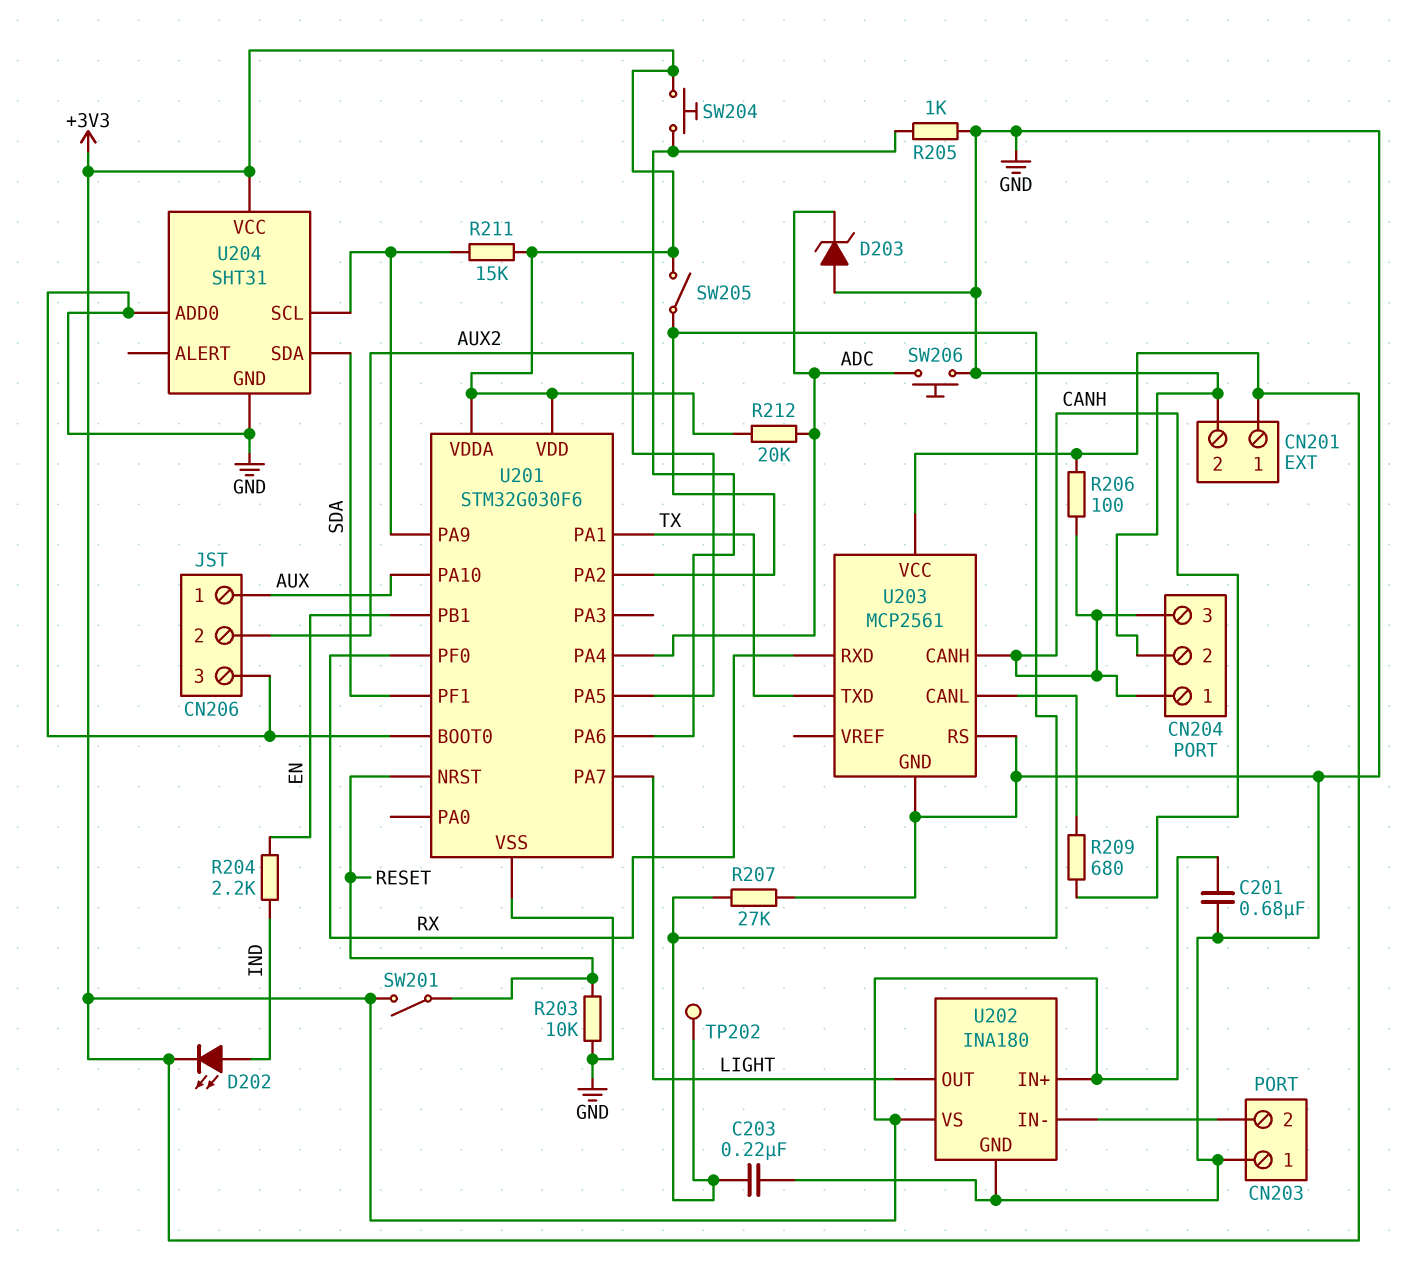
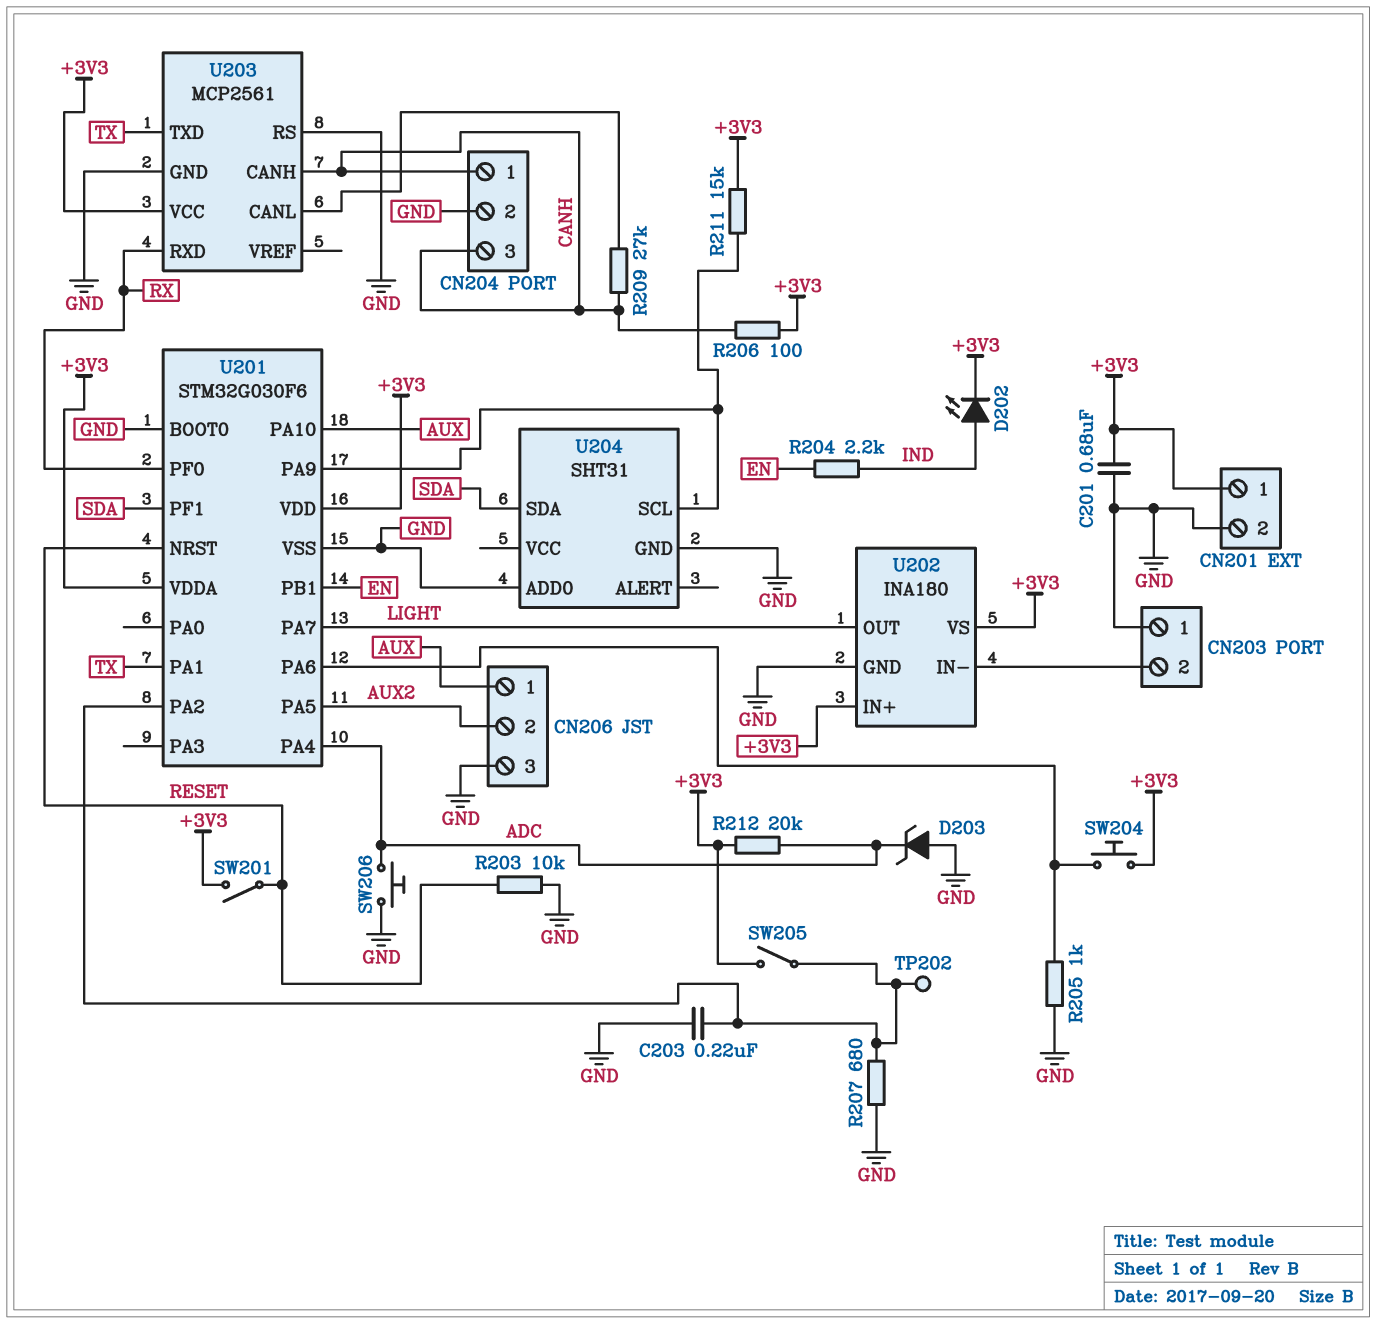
R207: 27k (GND, U201/PA2) -> 680 (GND, U201/PA2)
R209: 680 (CANH, U203/CANL) -> 27k (CANH, U203/CANL)
U204 pin VCC: +3V3 -> none

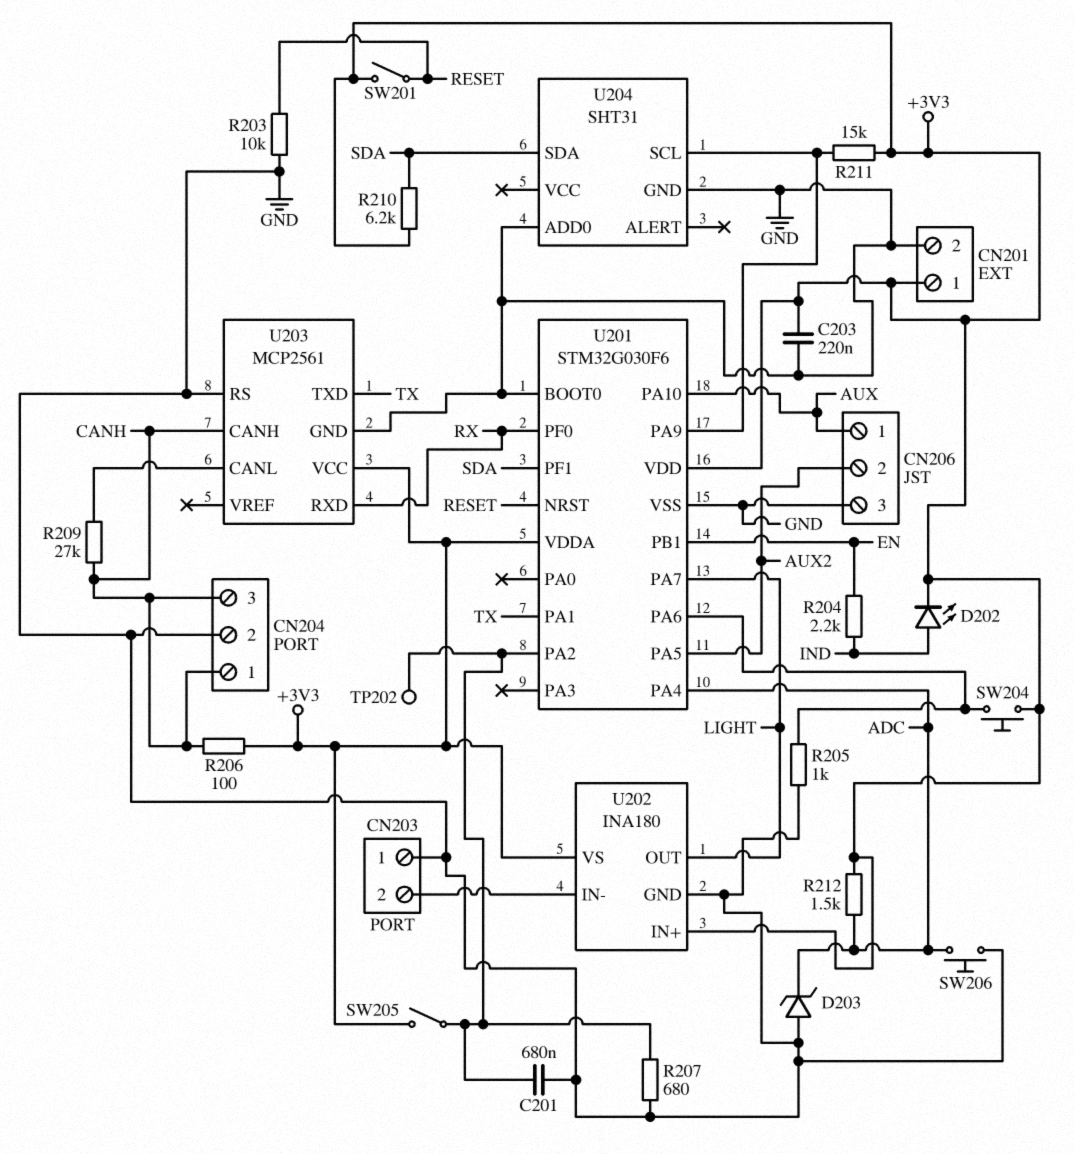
C201: 680nF (+3V3, GND) -> 680nF (GND, U201/PA2)
C203: 220nF (GND, U201/PA2) -> 220nF (+3V3, GND)
R210: none -> 6.2k (+3V3, SDA)
R212: 20k (+3V3, ADC) -> 1.5k (+3V3, ADC)

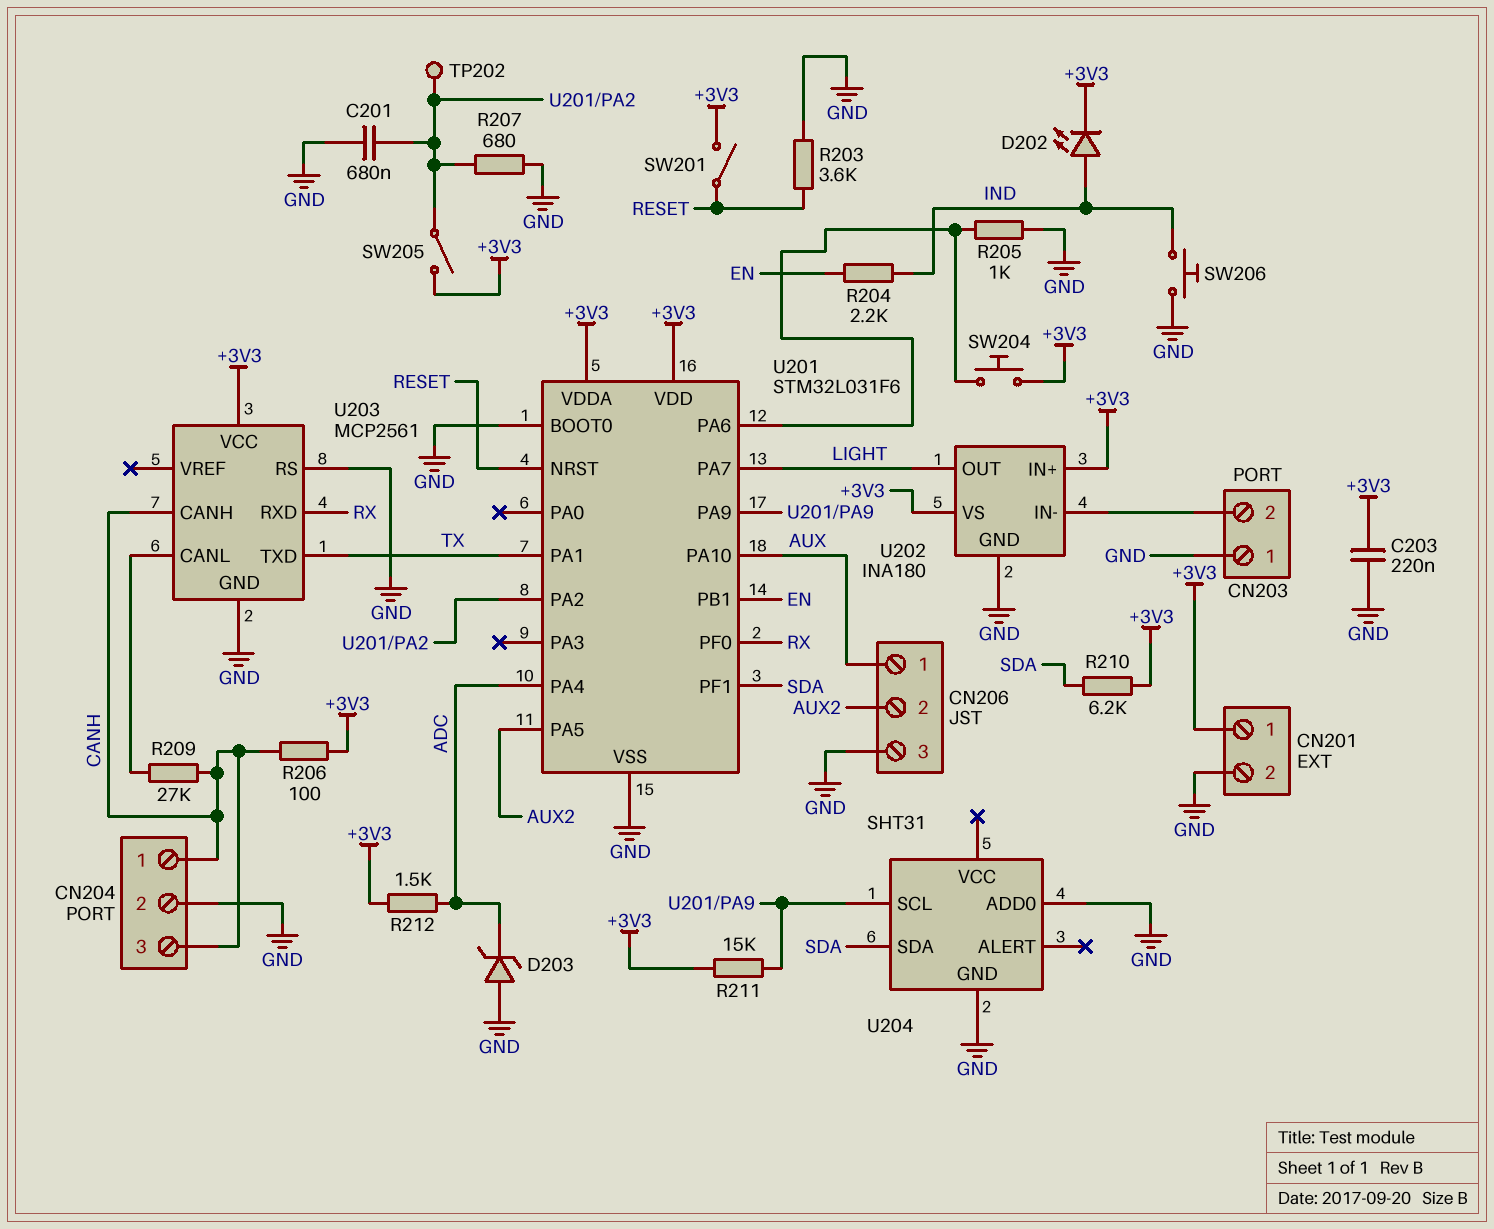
R203: 10k (GND, RESET) -> 3.6k (GND, RESET)
SW206: button (ADC, GND) -> button (GND, IND)
U201: STM32G030F6 -> STM32L031F6

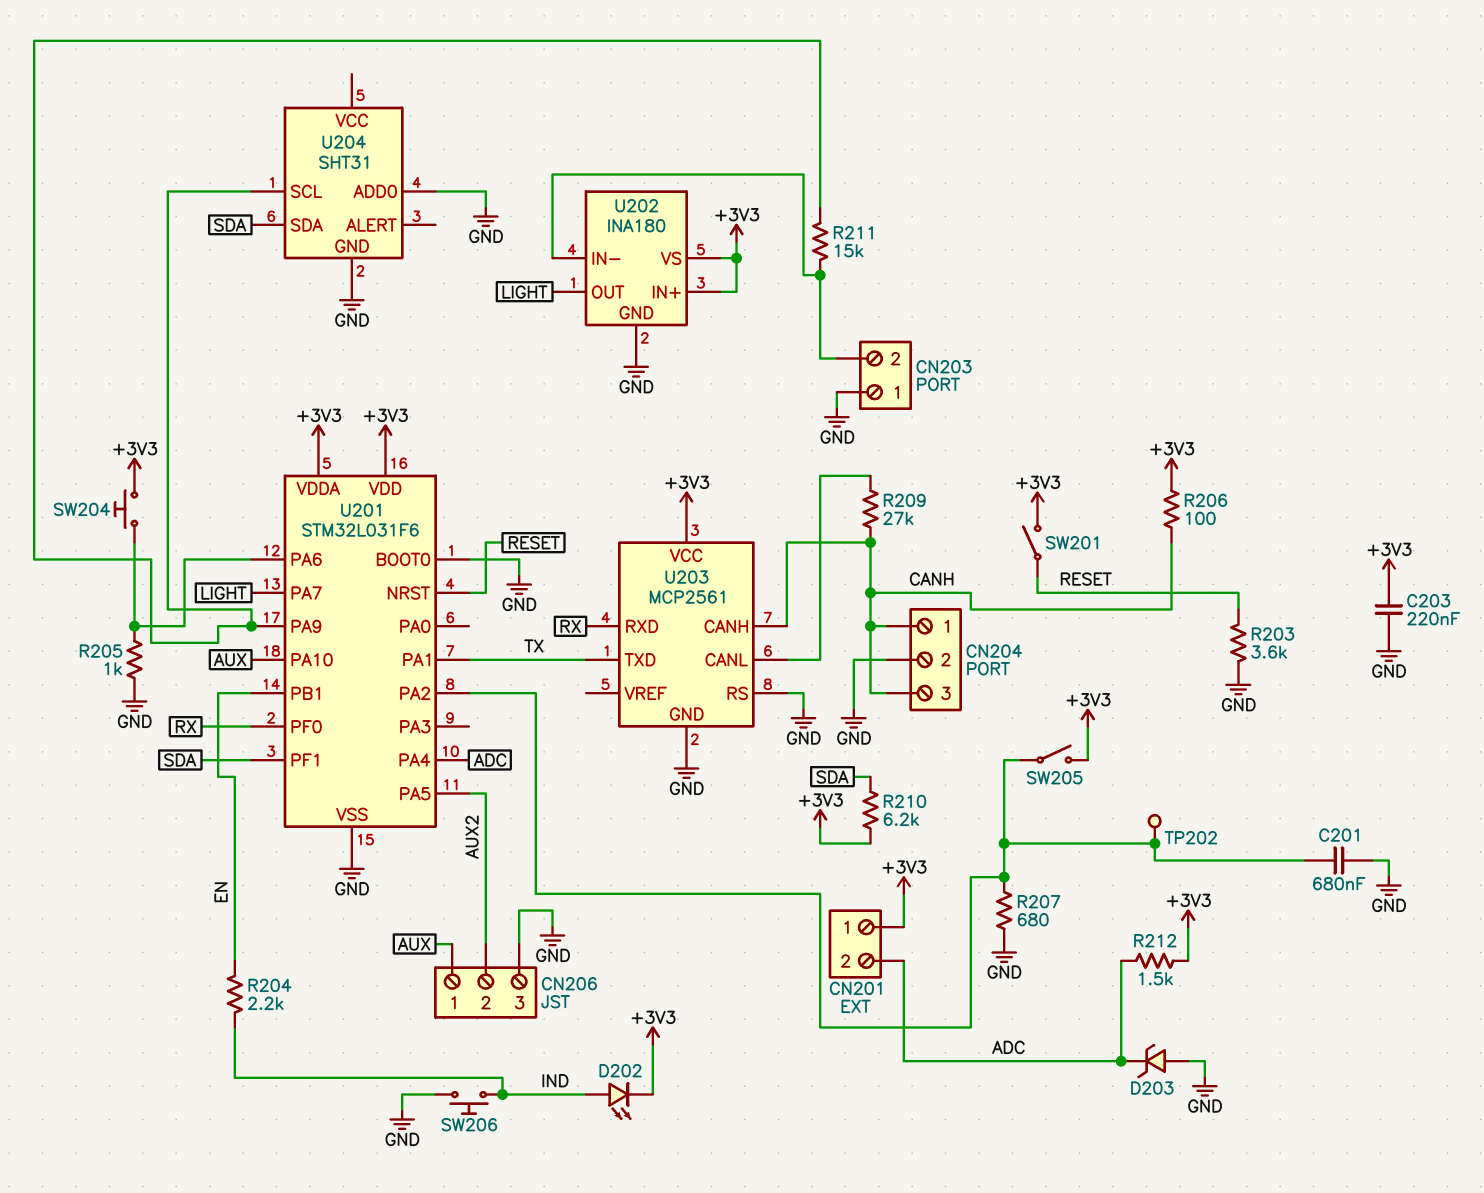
CN201 pin 2: GND -> ADC
R211: 15k (+3V3, U201/PA9) -> 15k (CN203/2, U201/PA9)

